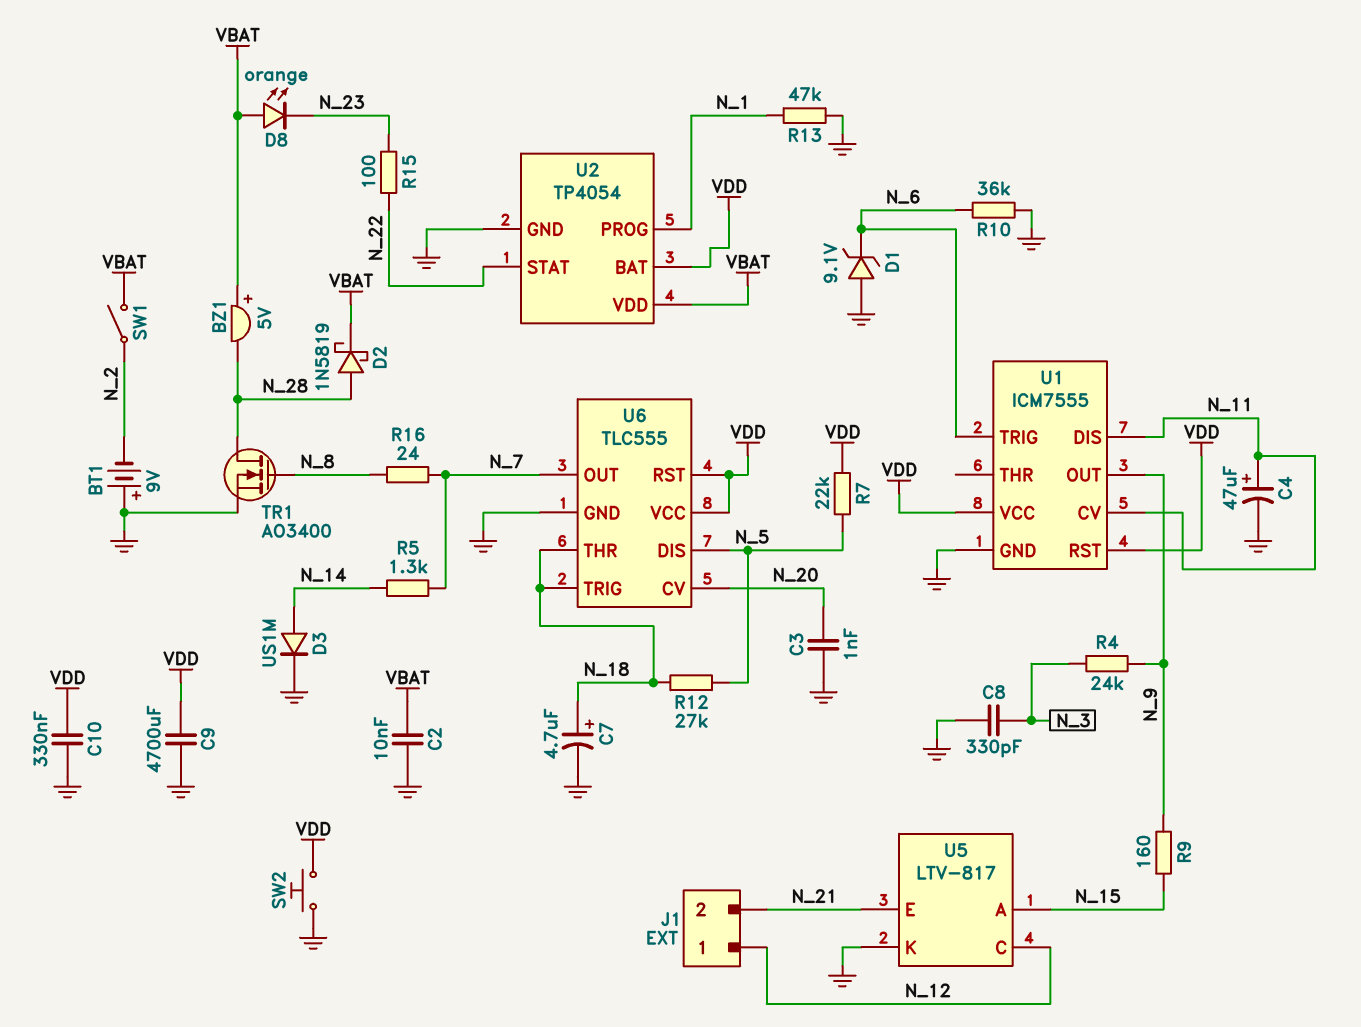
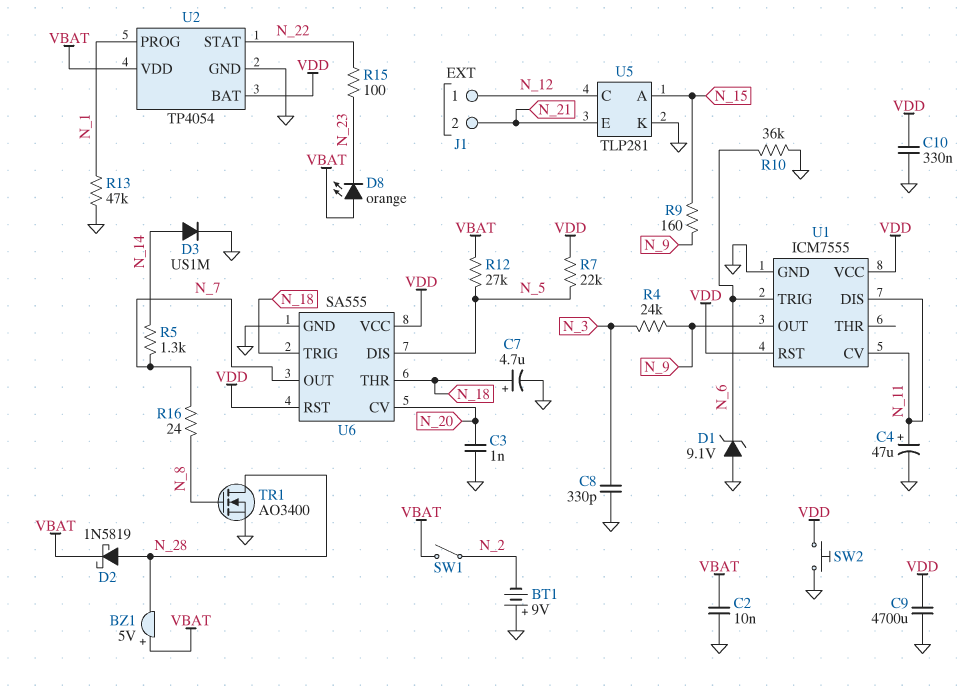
R12: 27k (N_5, N_18) -> 27k (N_5, VBAT)
U5: LTV-817 -> TLP281
U6: TLC555 -> SA555

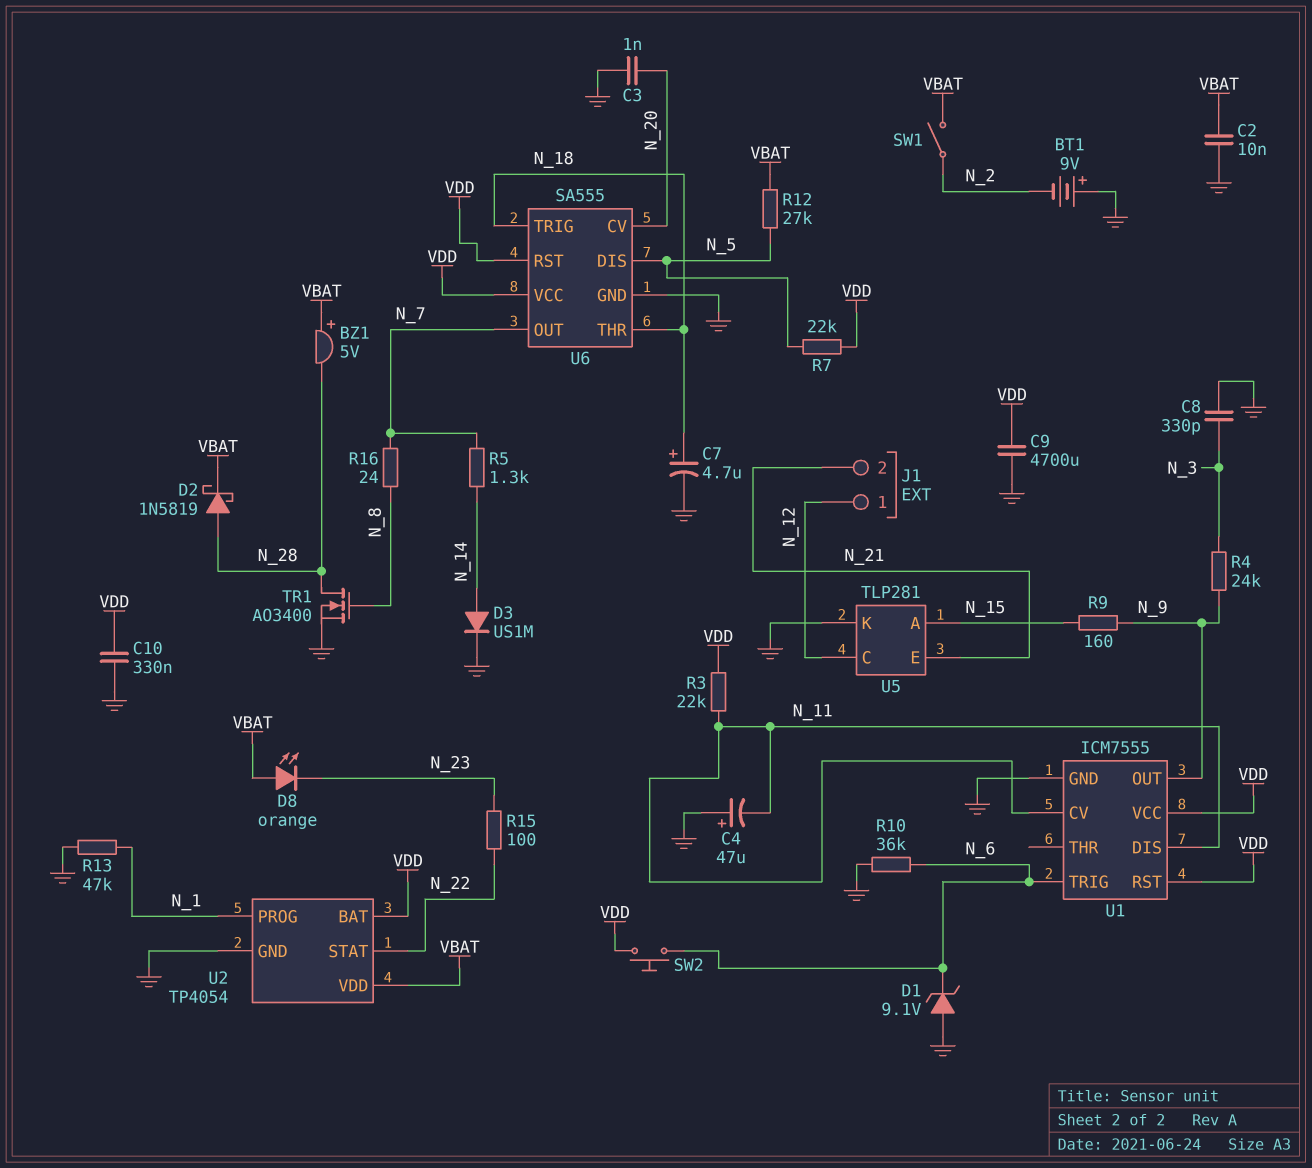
C4: 47uF (plus N_11, minus GND) -> 47uF (plus GND, minus N_11)
R3: none -> 22k (N_11, VDD)
SW2: button (GND, VDD) -> button (N_6, VDD)

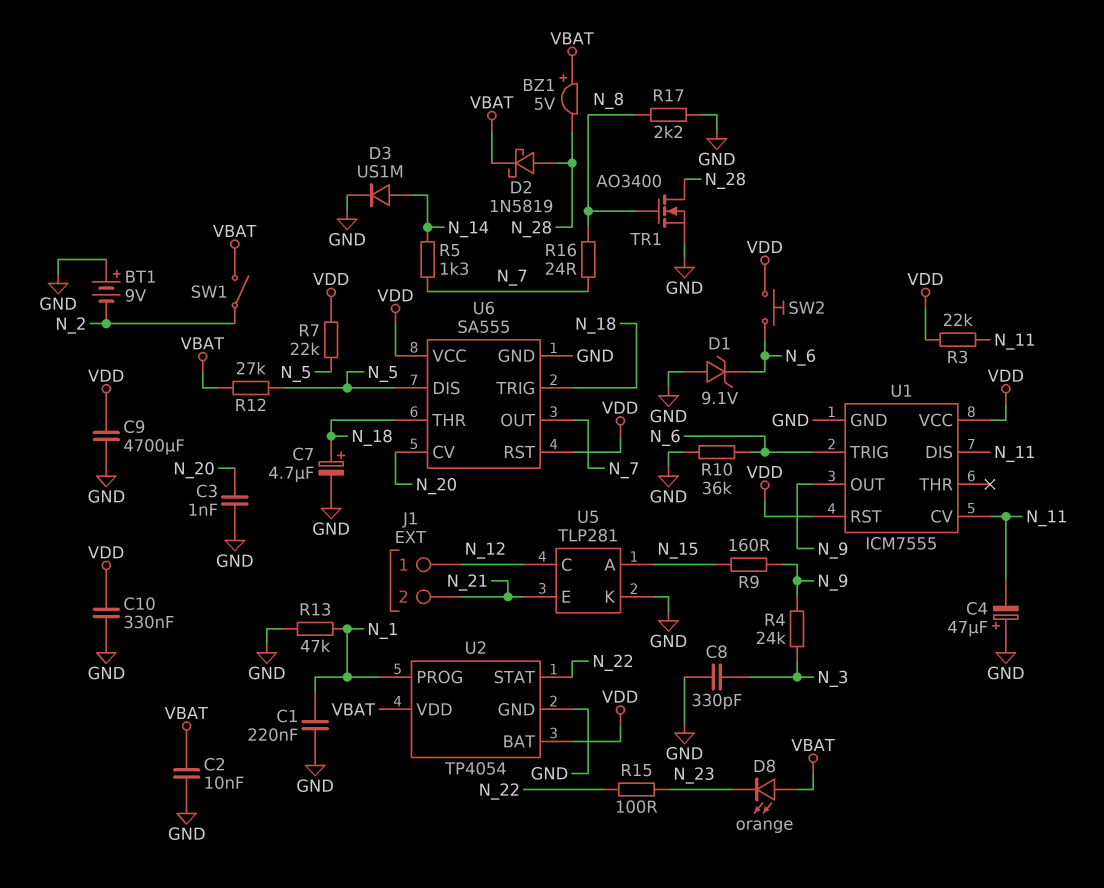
C1: none -> 220nF (GND, N_1)
R17: none -> 2.2k (GND, N_8)

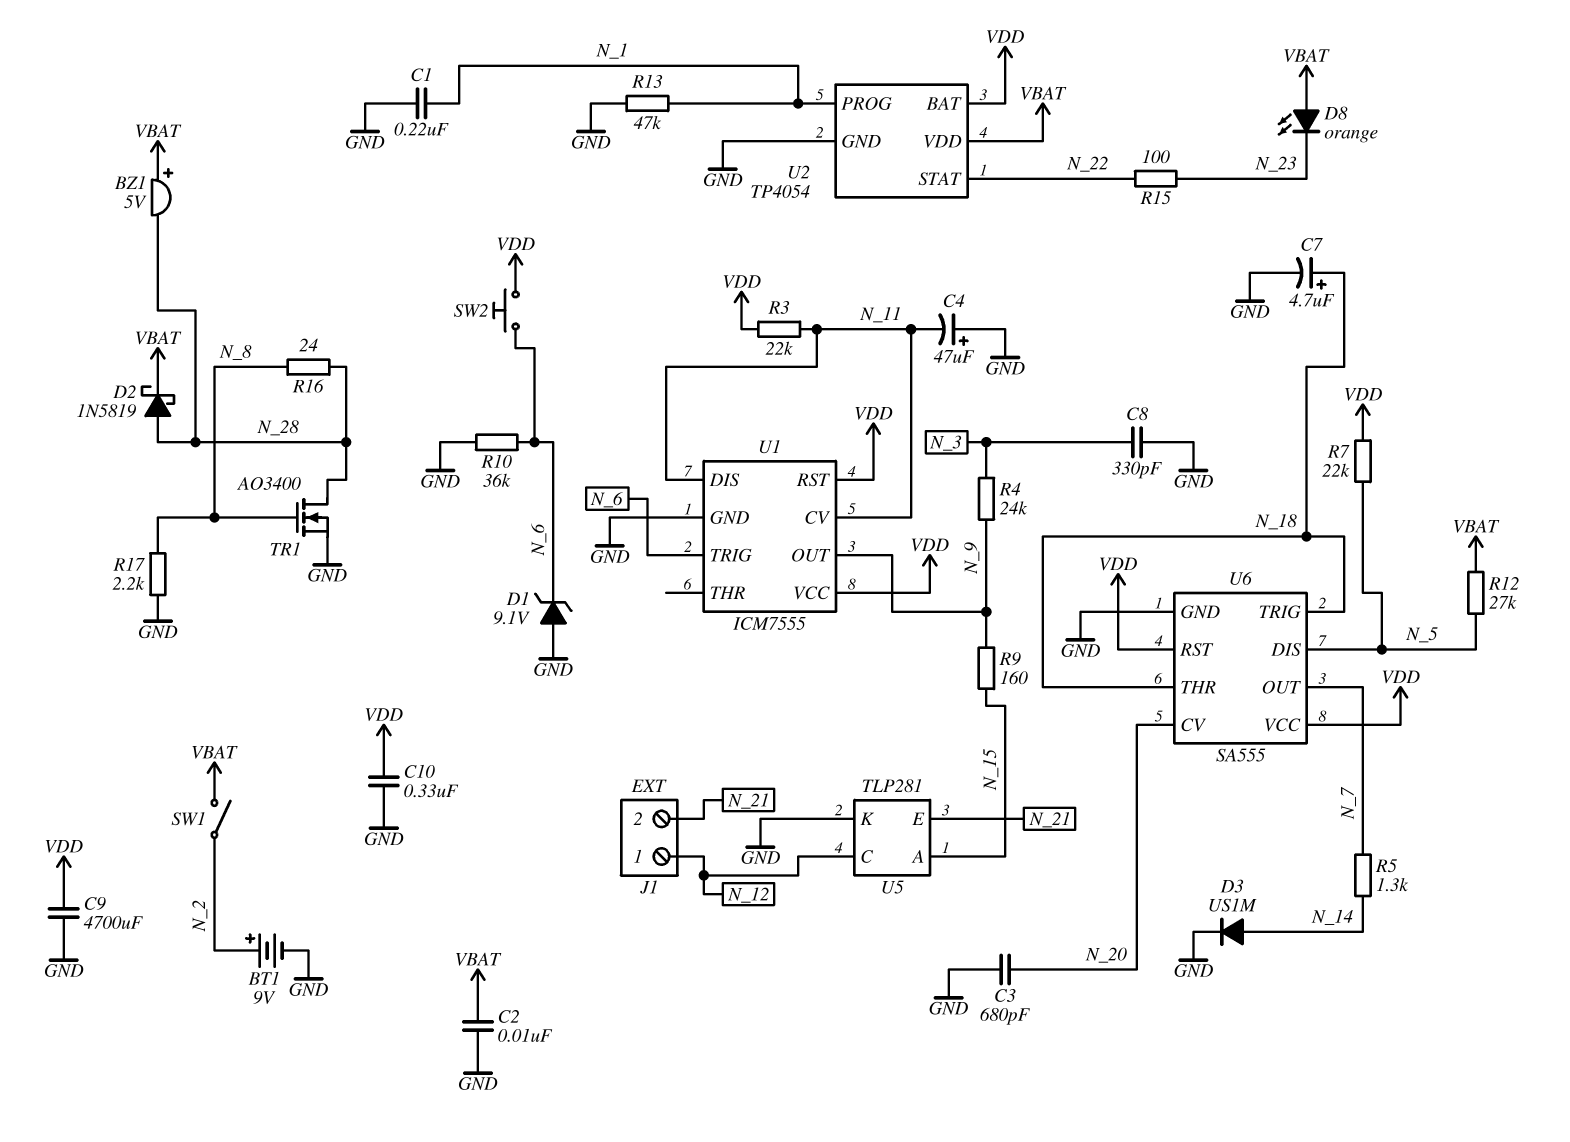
BT1: 9V (plus GND, minus N_2) -> 9V (plus N_2, minus GND)
C3: 1nF (GND, N_20) -> 680pF (GND, N_20)
R16: 24 (N_7, N_8) -> 24 (N_8, N_28)

